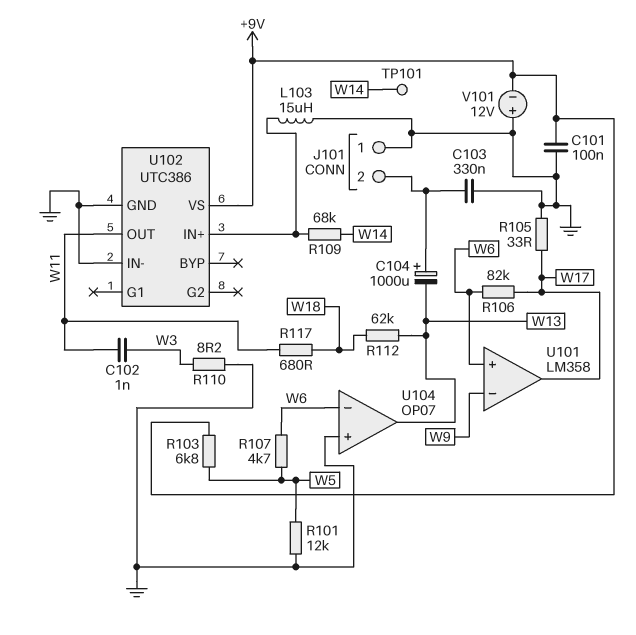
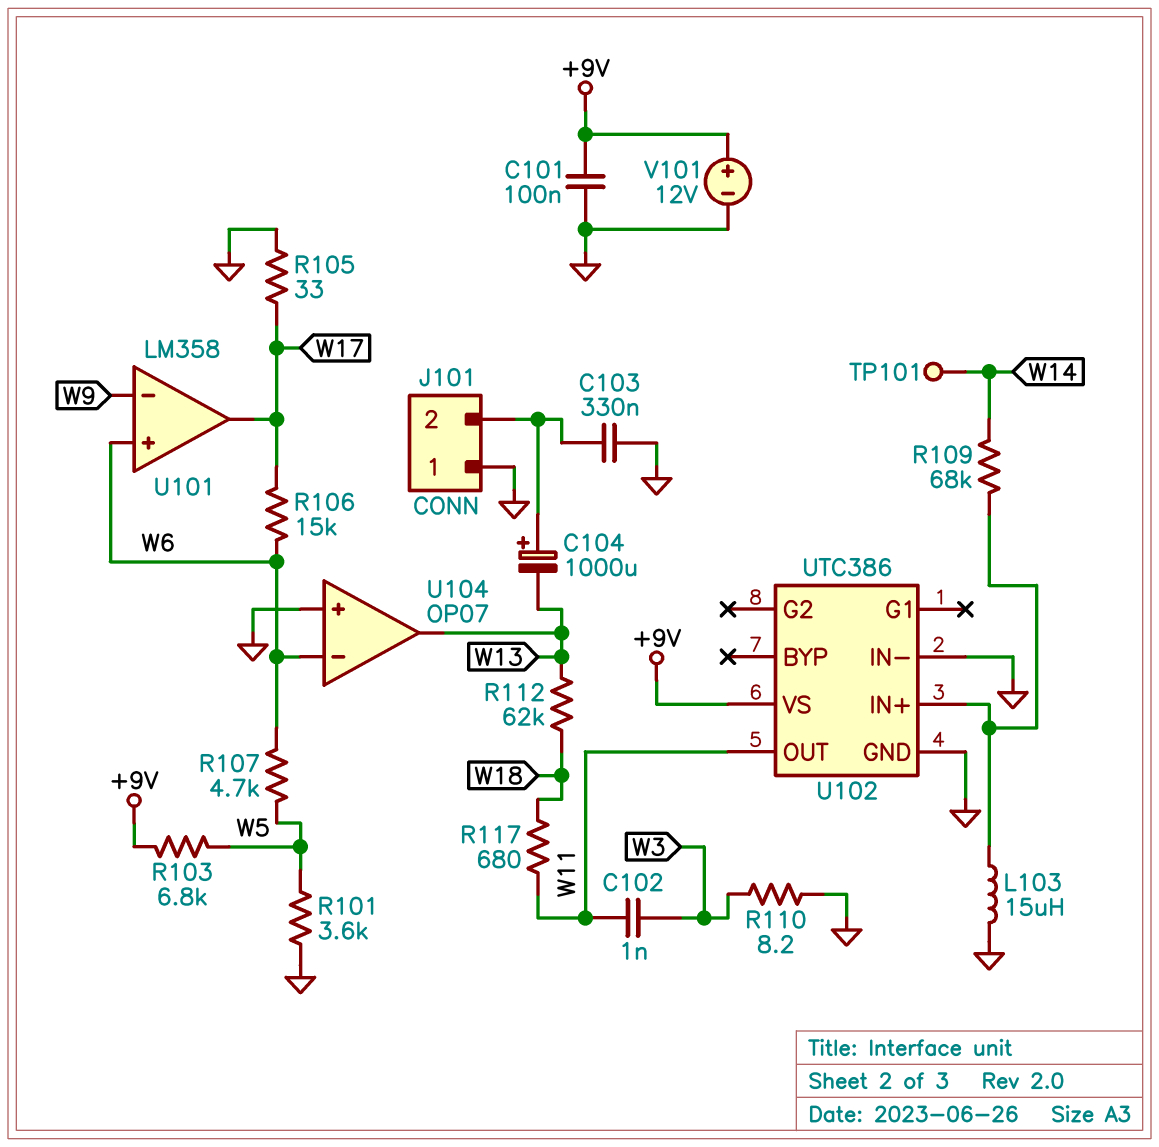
R101: 12k (GND, W5) -> 3.6k (GND, W5)
R106: 82k (W6, W17) -> 15k (W6, W17)
V101: 12V (plus GND, minus +9V) -> 12V (plus +9V, minus GND)

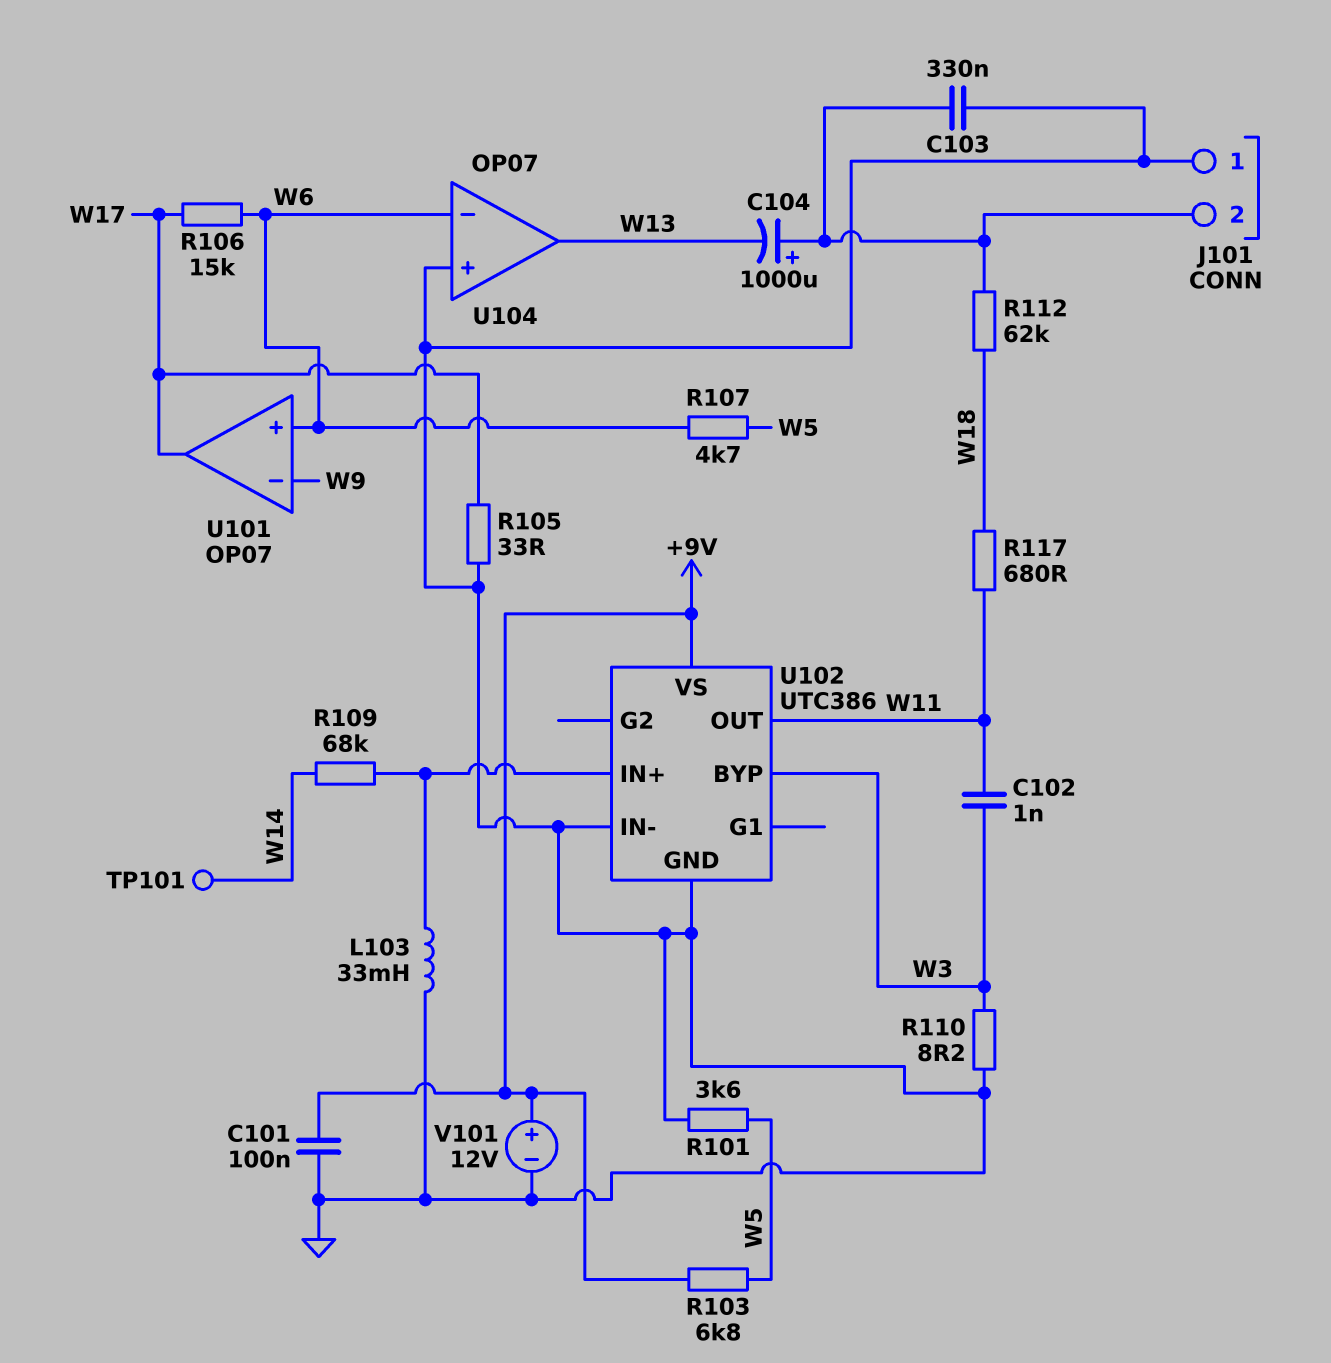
L103: 15uH (GND, U102/IN+) -> 33mH (GND, U102/IN+)
R112: 62k (W13, W18) -> 62k (J101/2, W18)
U101: LM358 -> OP07
U102 pin BYP: none -> W3

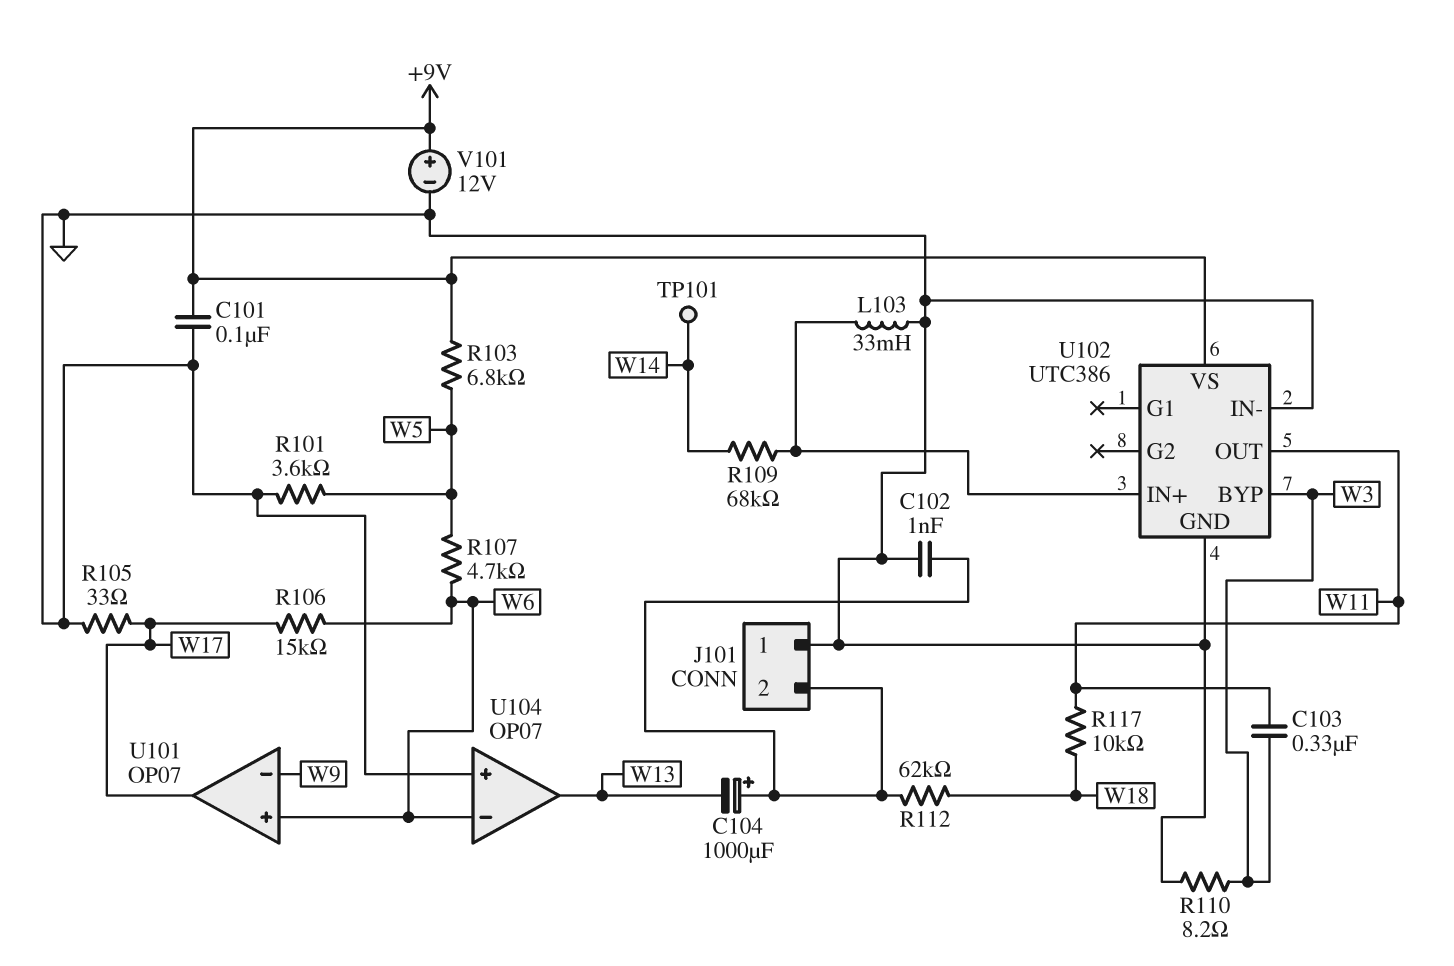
C102: 1nF (W3, W11) -> 1nF (GND, J101/2)
C103: 330nF (GND, J101/2) -> 330nF (W3, W11)
R117: 680 (W11, W18) -> 10k (W11, W18)

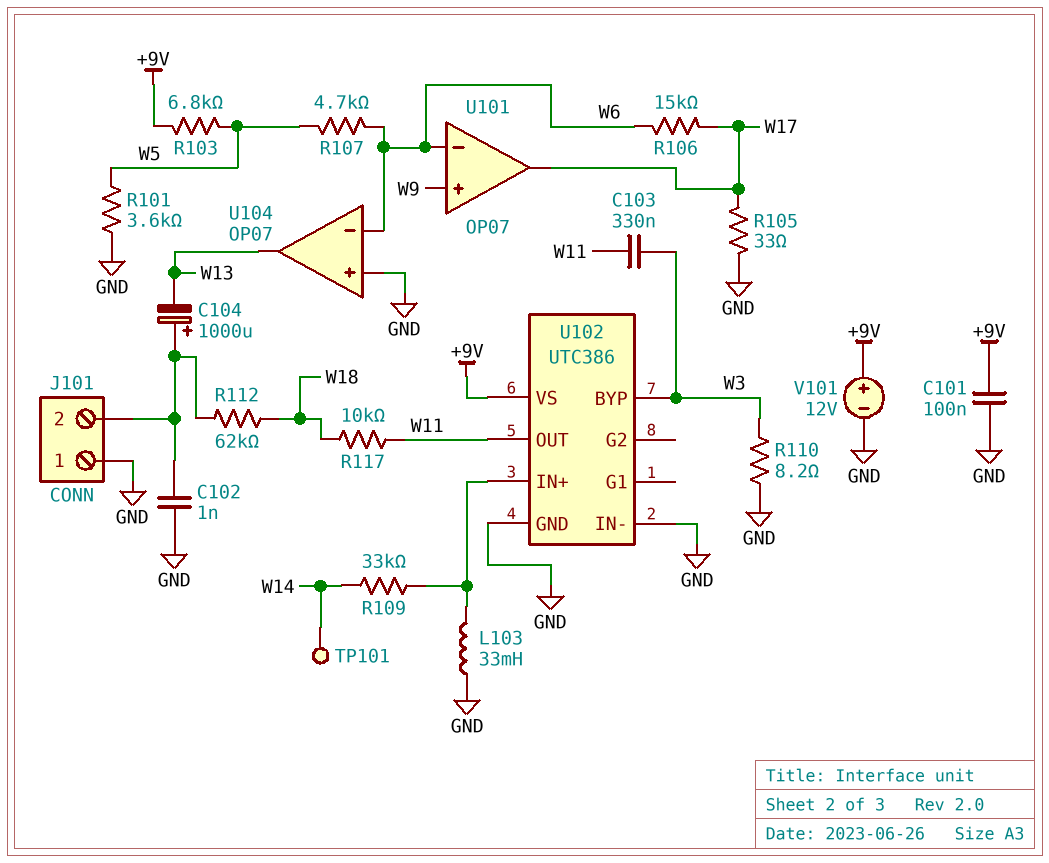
R109: 68k (U102/IN+, W14) -> 33k (U102/IN+, W14)
U101 pin in+: W6 -> W9
U101 pin in-: W9 -> W6

